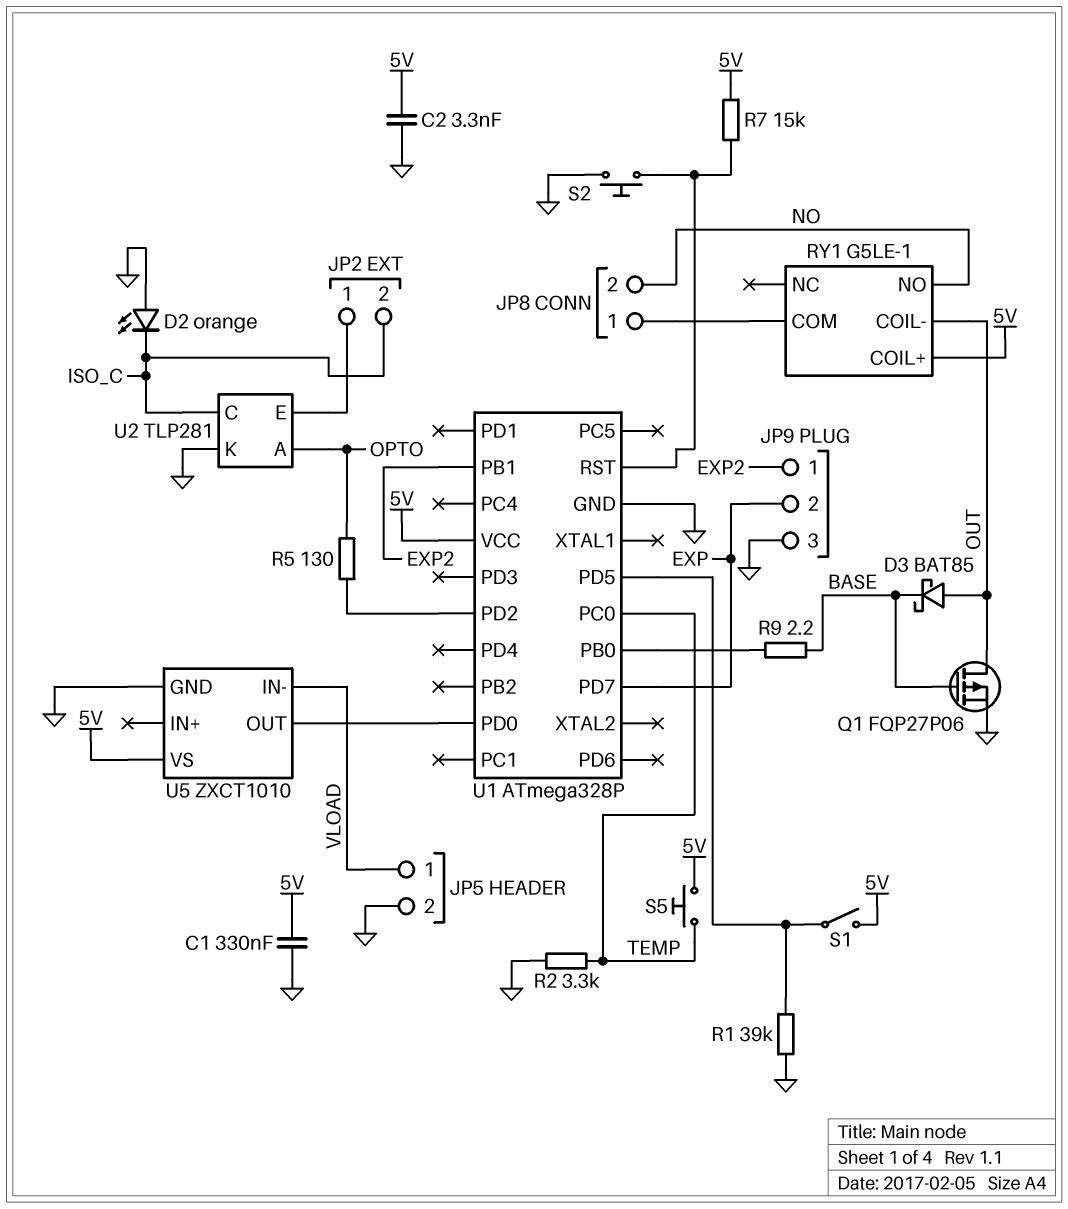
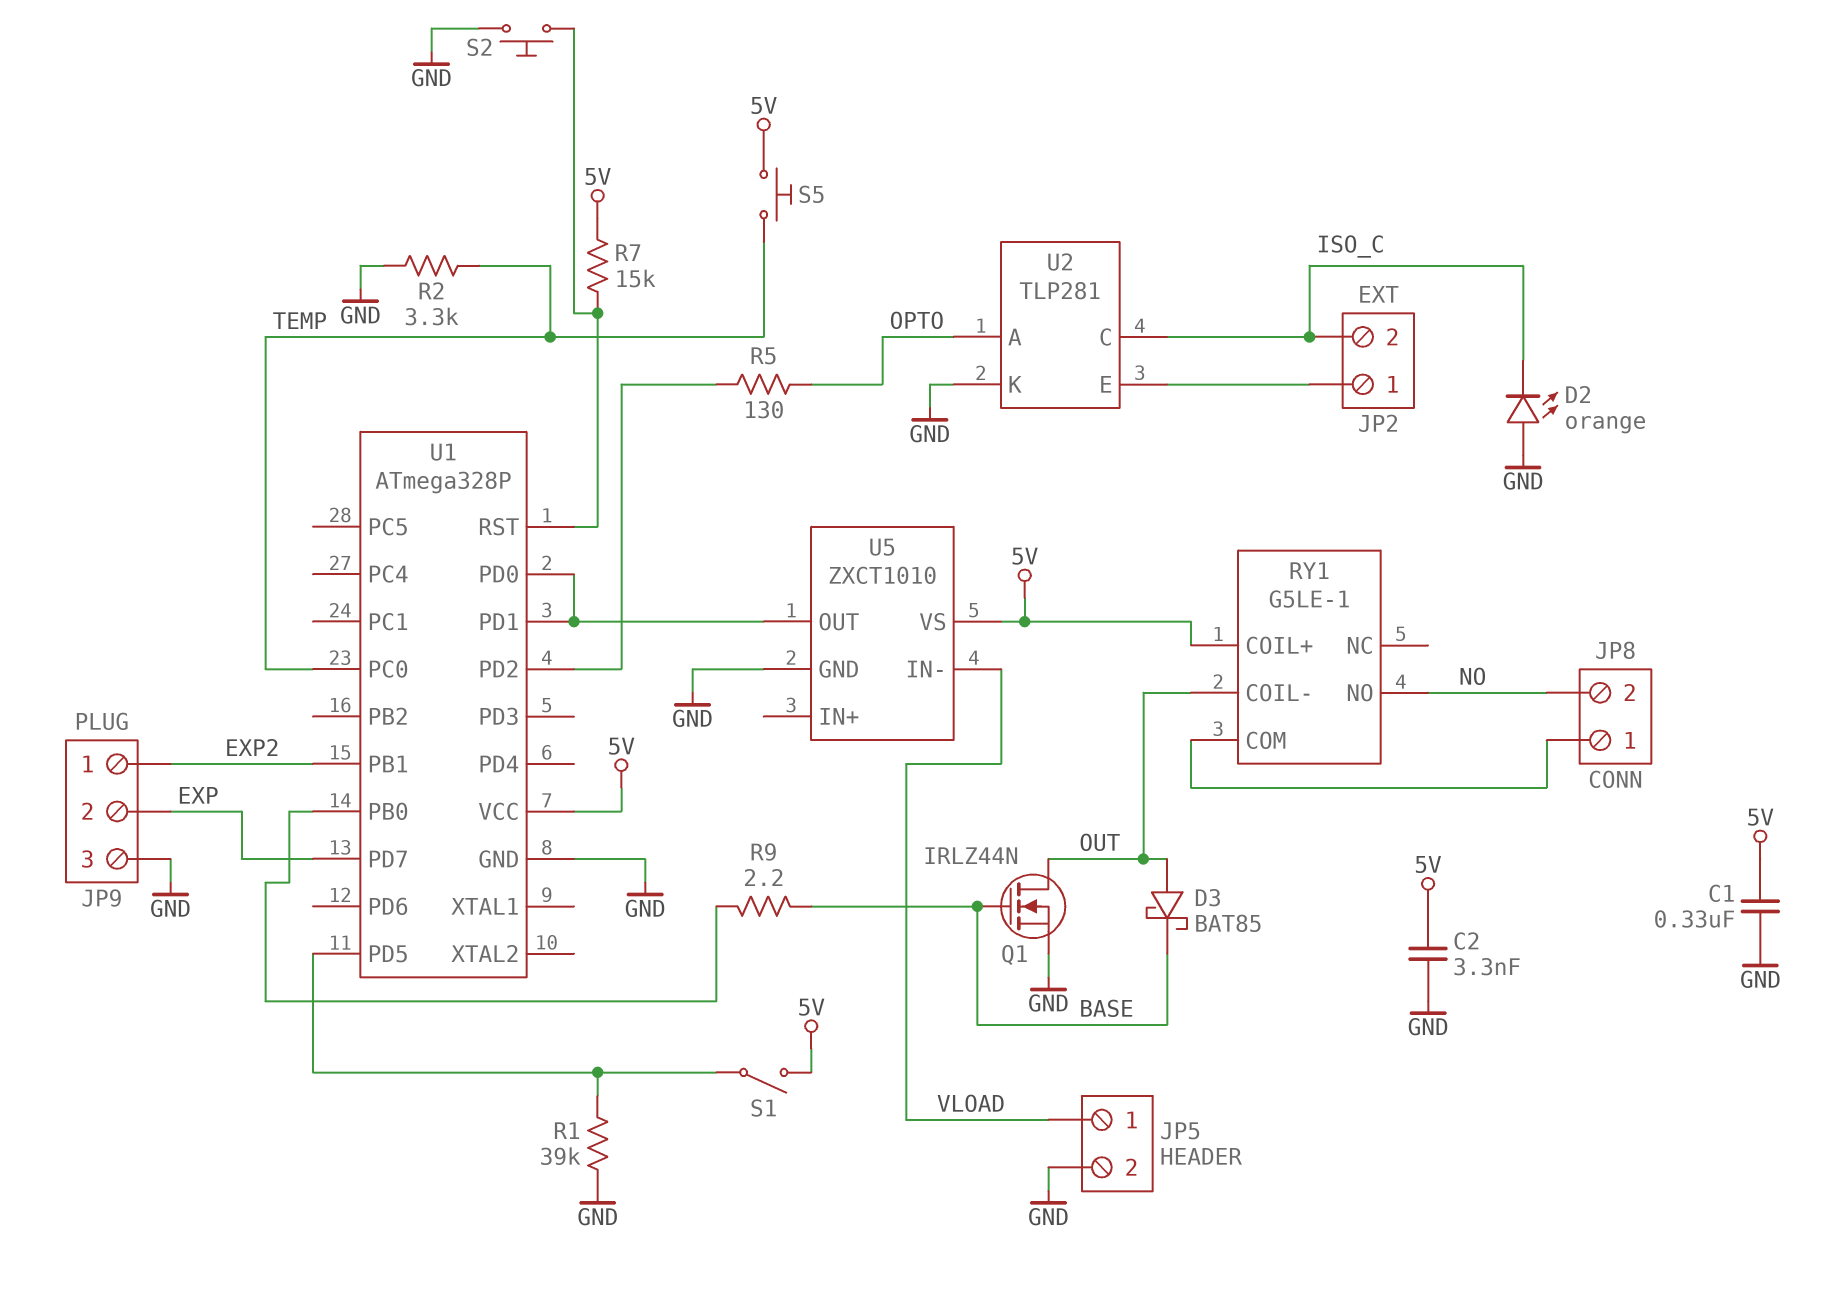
Q1: PMOS FQP27P06 (G BASE, D OUT, S GND) -> NMOS IRLZ44N (G BASE, D OUT, S GND)
U1 pin PD1: none -> U1/PD0

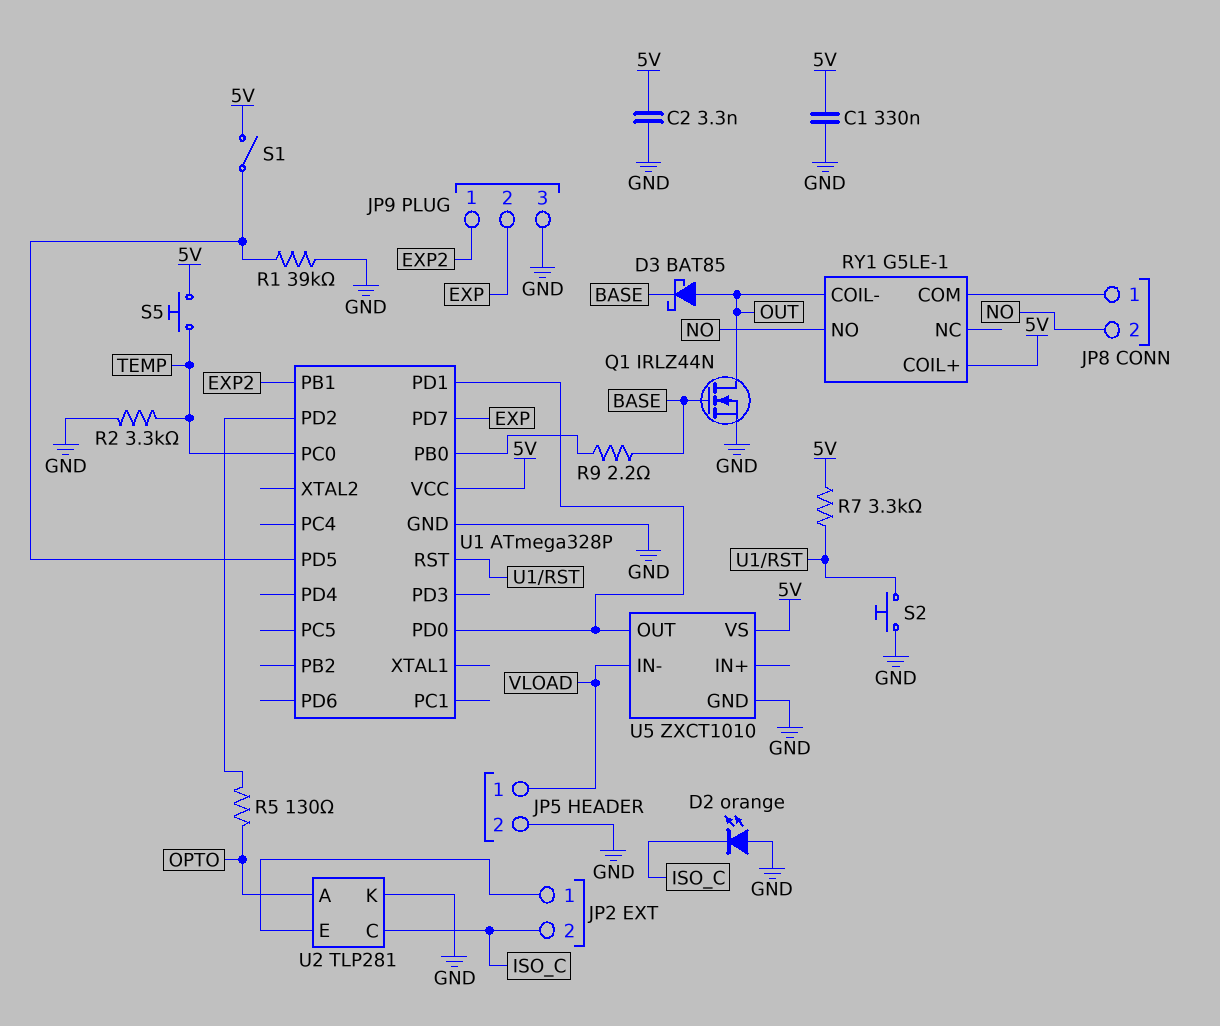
R7: 15k (5V, U1/RST) -> 3.3k (5V, U1/RST)

